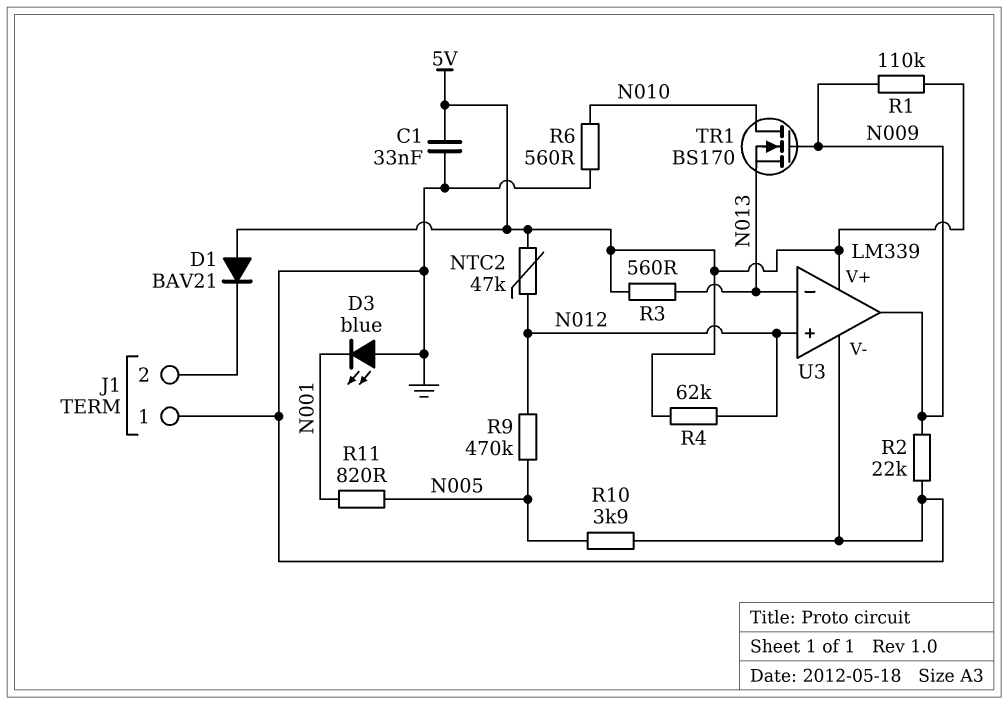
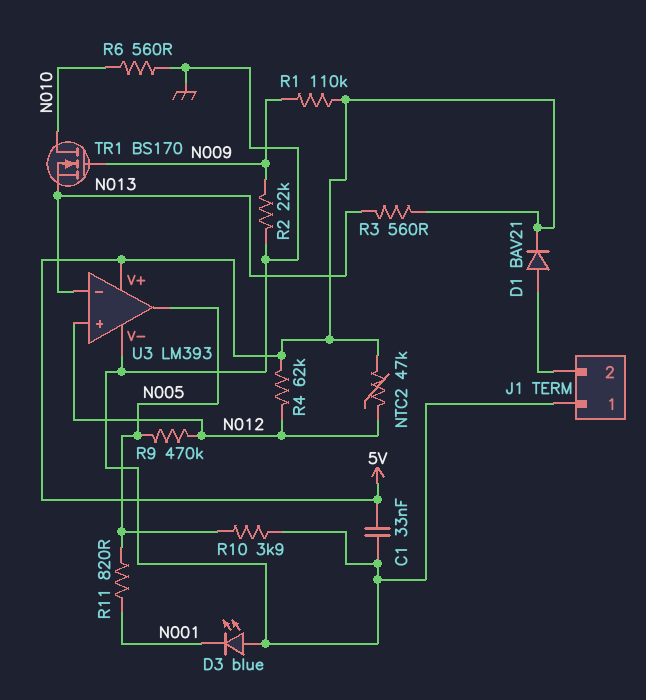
D1: diode BAV21 (A 5V, K J1/2) -> diode BAV21 (A J1/2, K 5V)
U3: LM339 -> LM393
U3 pin out: N009 -> N005

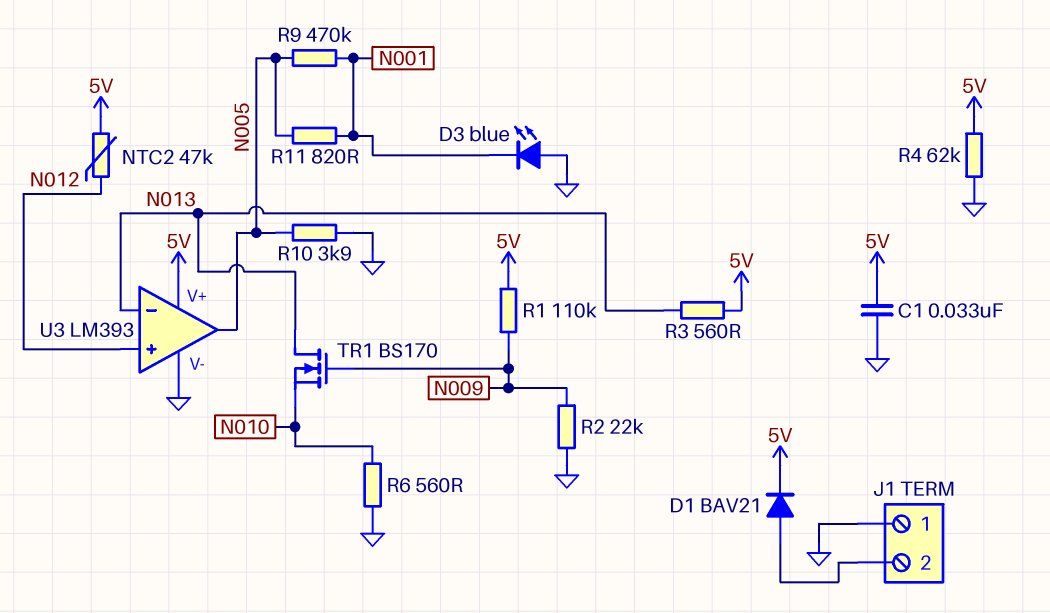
R4: 62k (5V, N012) -> 62k (5V, GND)
R9: 470k (N005, N012) -> 470k (N001, N005)
TR1: NMOS BS170 (G N009, D N010, S N013) -> NMOS BS170 (G N009, D N013, S N010)

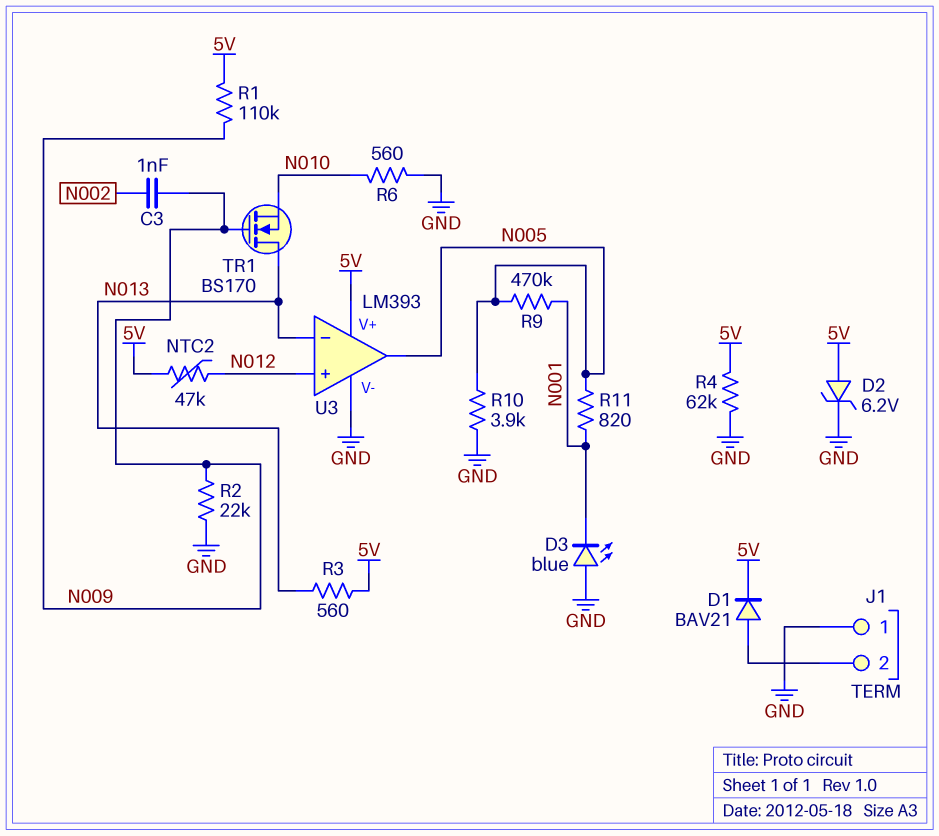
C1: 33nF (5V, GND) -> none
C3: none -> 1nF (N002, N009)
D2: none -> zener 6.2V (A 5V, K GND)

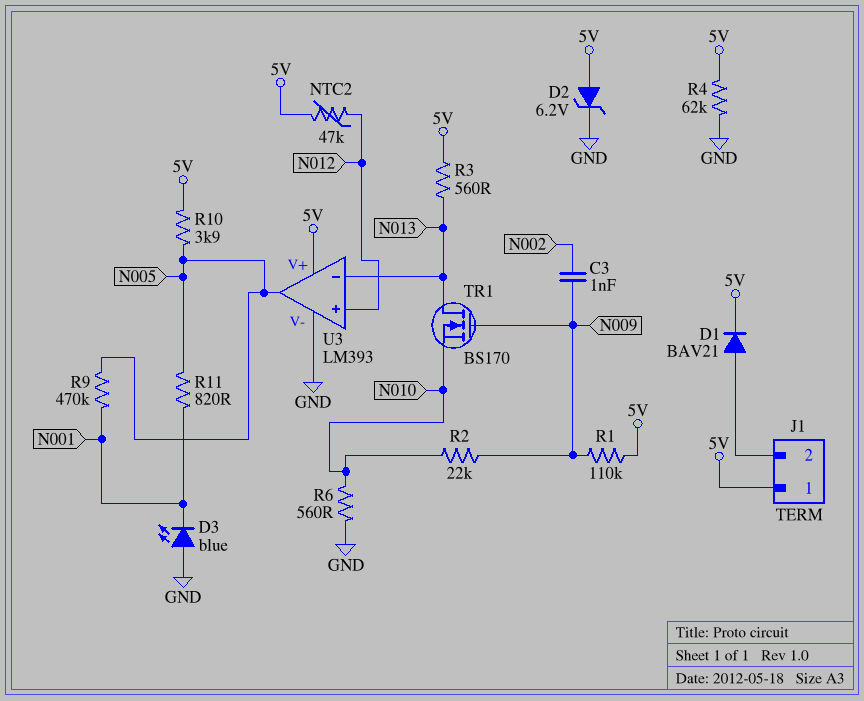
J1 pin 1: GND -> 5V
R2: 22k (GND, N009) -> 22k (N009, N010)
R10: 3.9k (GND, N005) -> 3.9k (5V, N005)

